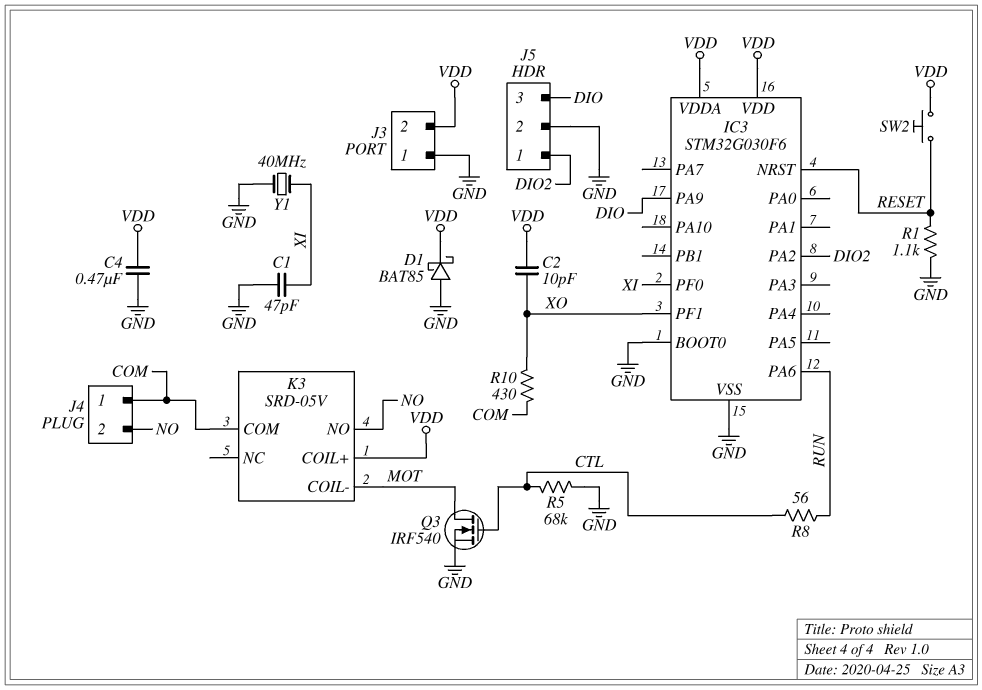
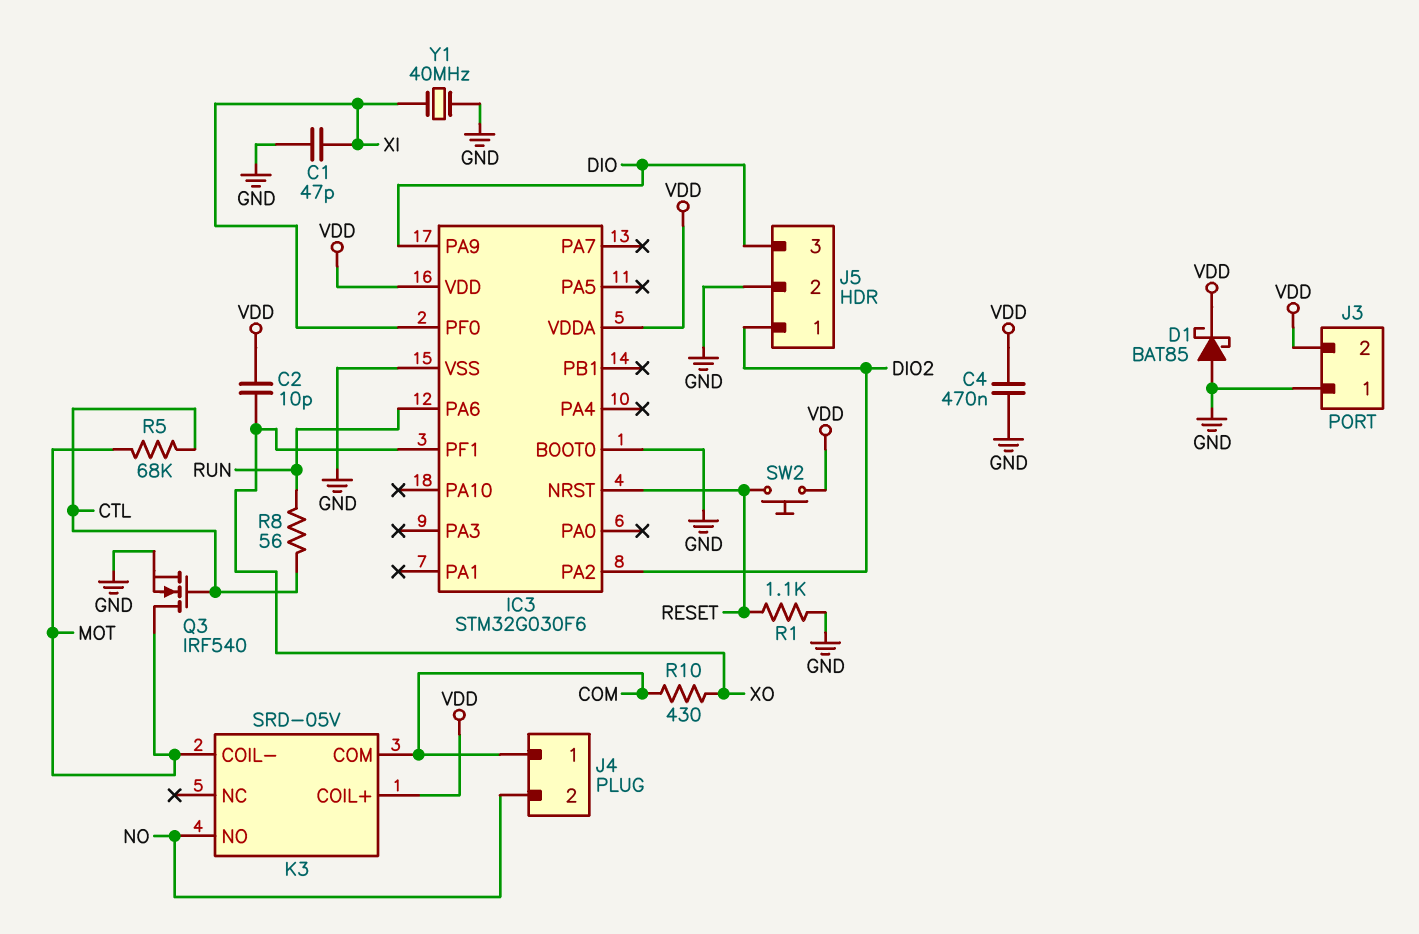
R5: 68k (CTL, GND) -> 68k (CTL, MOT)

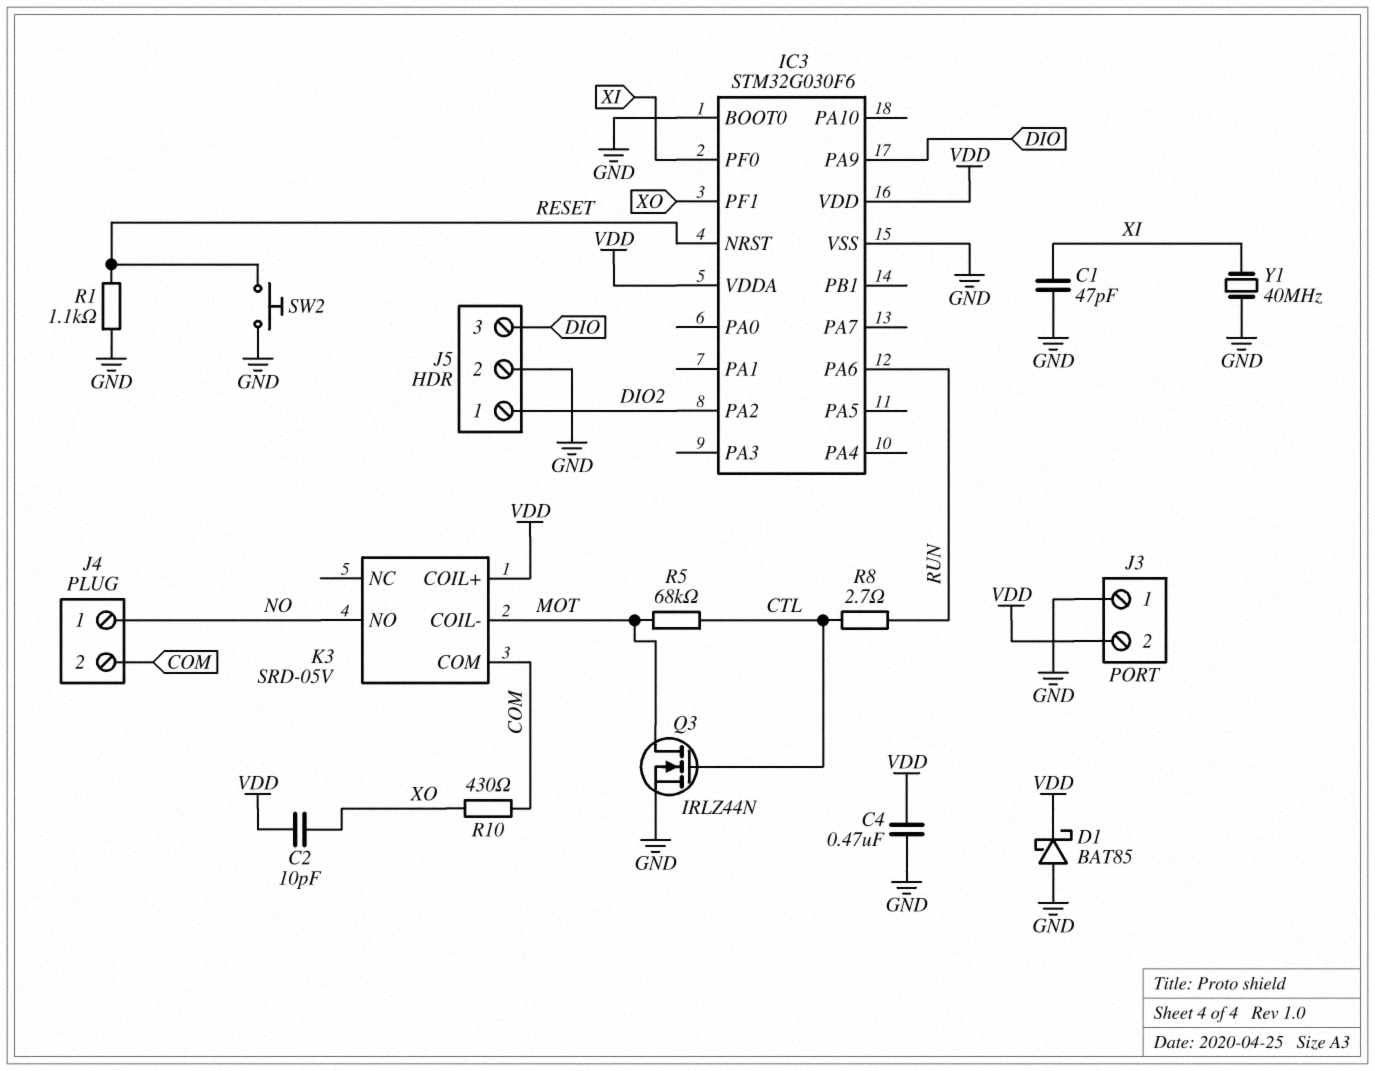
J4 pin 1: COM -> NO
J4 pin 2: NO -> COM
Q3: NMOS IRF540 (G CTL, D MOT, S GND) -> NMOS IRLZ44N (G CTL, D MOT, S GND)
R8: 56 (CTL, RUN) -> 2.7 (CTL, RUN)
SW2: button (RESET, VDD) -> button (GND, RESET)

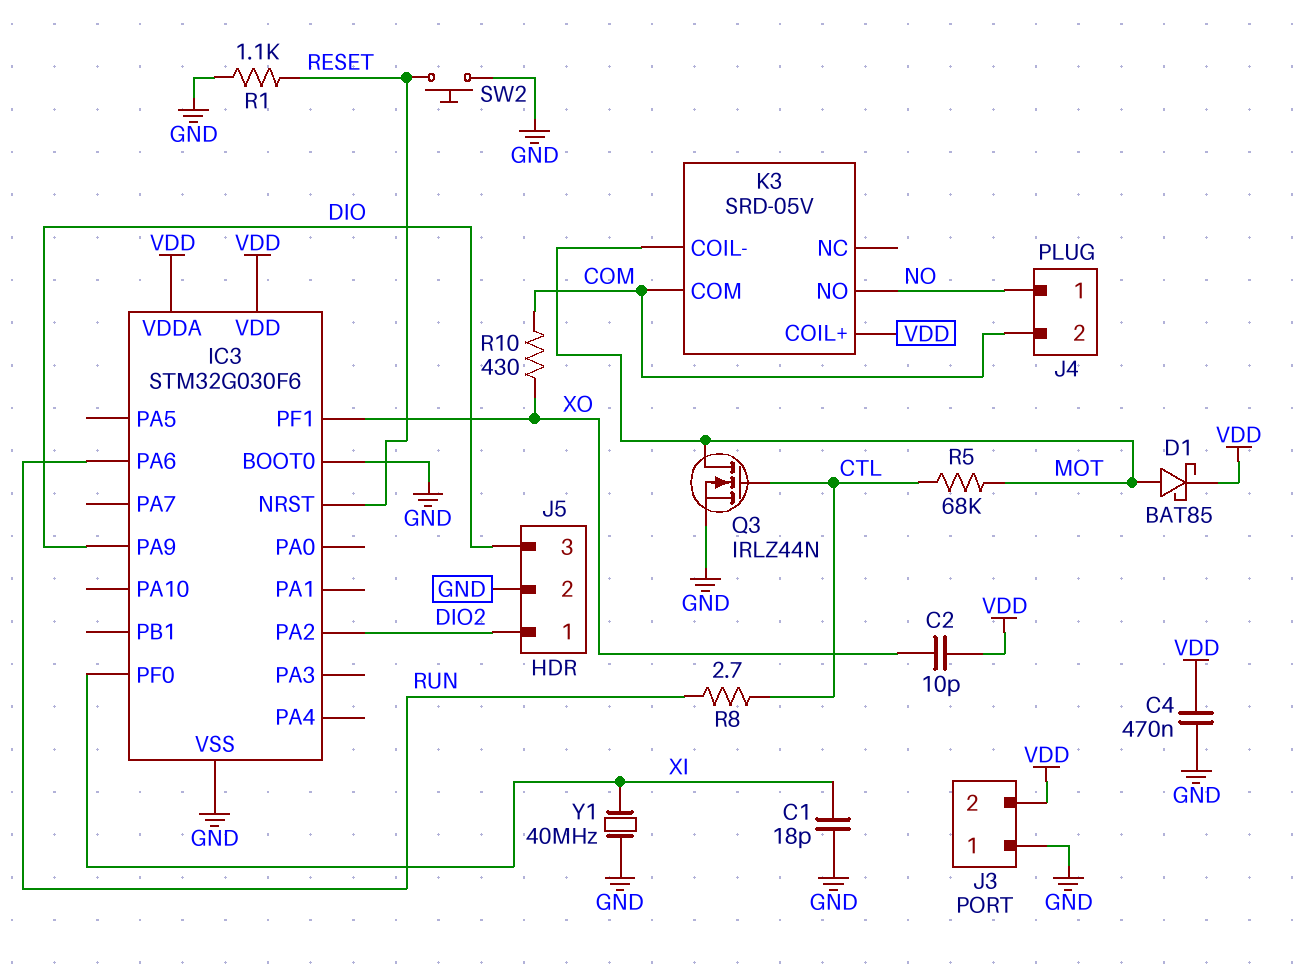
C1: 47pF (GND, XI) -> 18pF (GND, XI)
D1: schottky BAT85 (A GND, K VDD) -> schottky BAT85 (A MOT, K VDD)

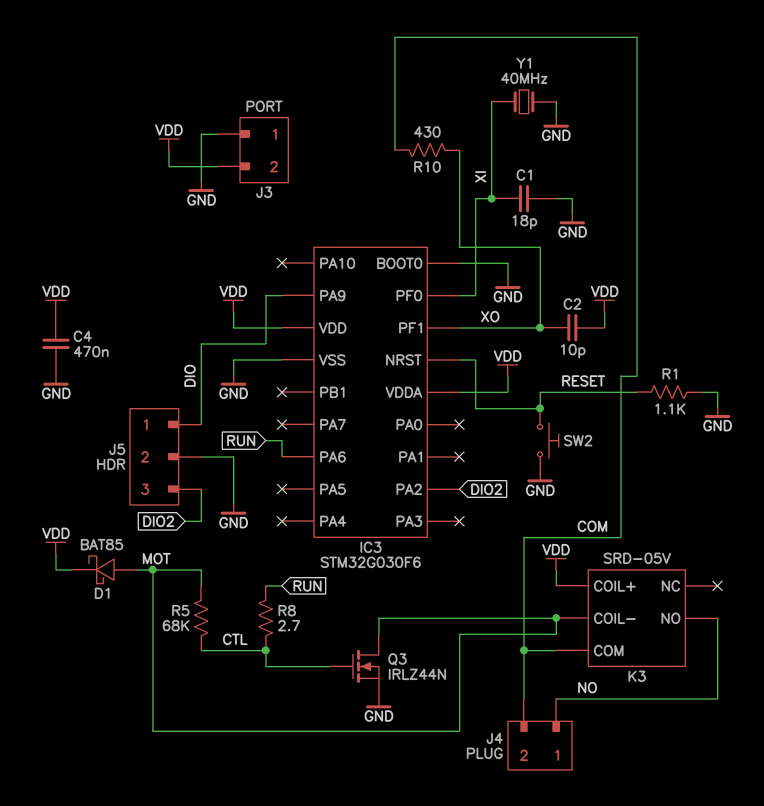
J5 pin 1: DIO2 -> DIO
J5 pin 3: DIO -> DIO2

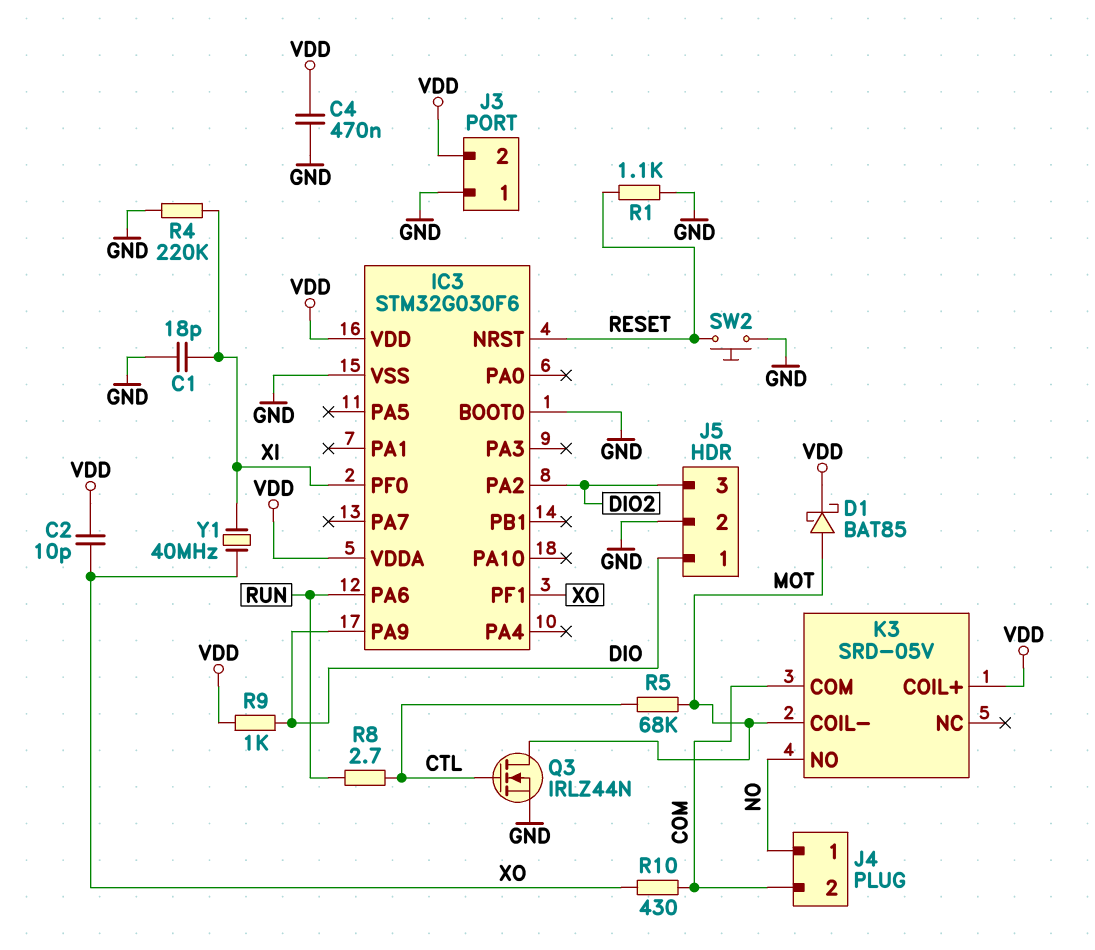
R4: none -> 220k (GND, XI)
R9: none -> 1k (DIO, VDD)
Y1: 40MHz (GND, XI) -> 40MHz (XI, XO)

